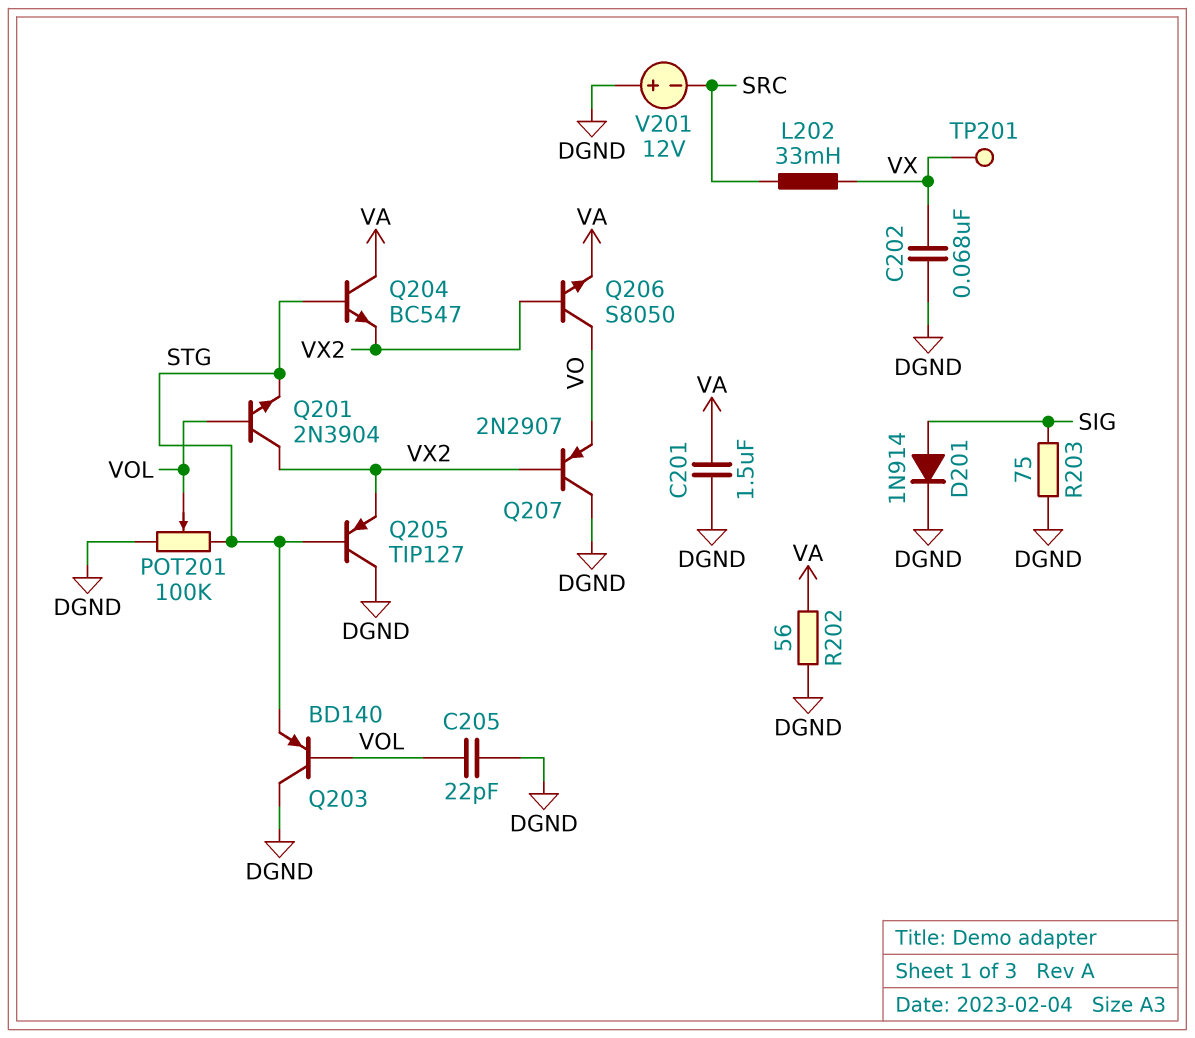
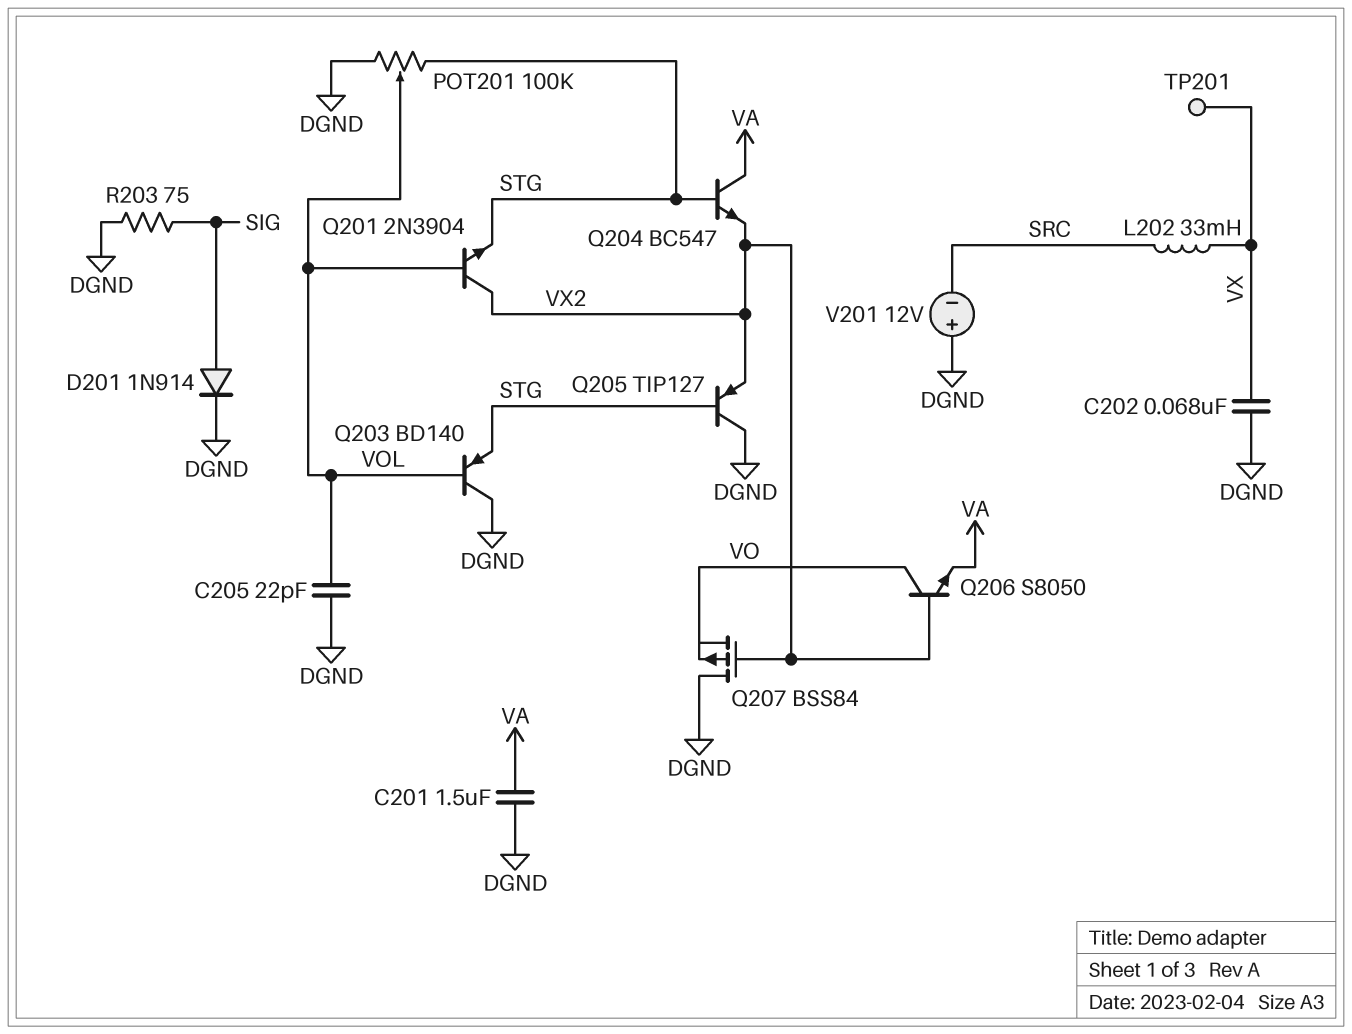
Q207: PNP 2N2907 (B VX2, C DGND, E VO) -> PMOS BSS84 (G VX2, D DGND, S VO)
R202: 56 (DGND, VA) -> none

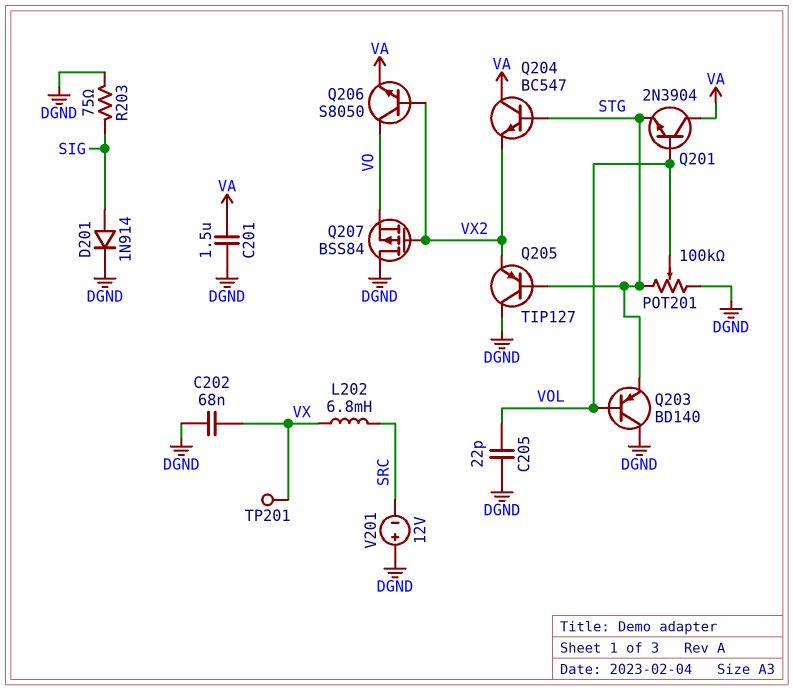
L202: 33mH (SRC, VX) -> 6.8mH (SRC, VX)
Q201: NPN 2N3904 (B VOL, C VX2, E STG) -> NPN 2N3904 (B VOL, C VA, E STG)

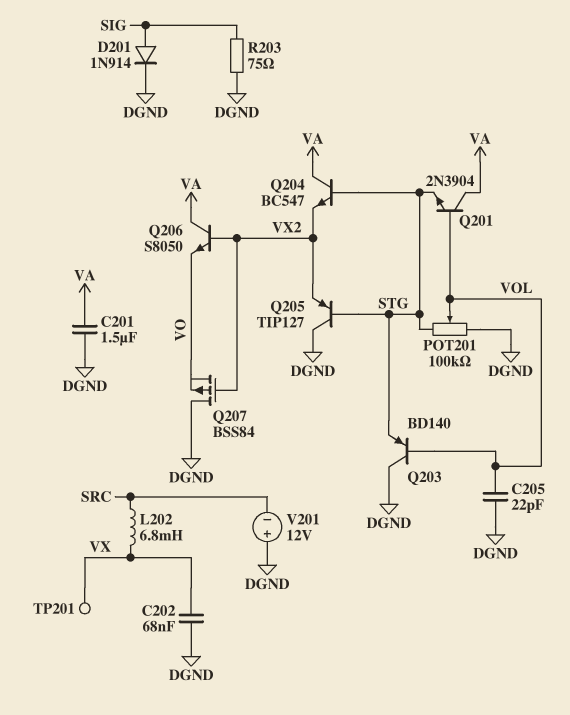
Q206: NPN S8050 (B VX2, C VO, E VA) -> NPN S8050 (B VX2, C VA, E VO)

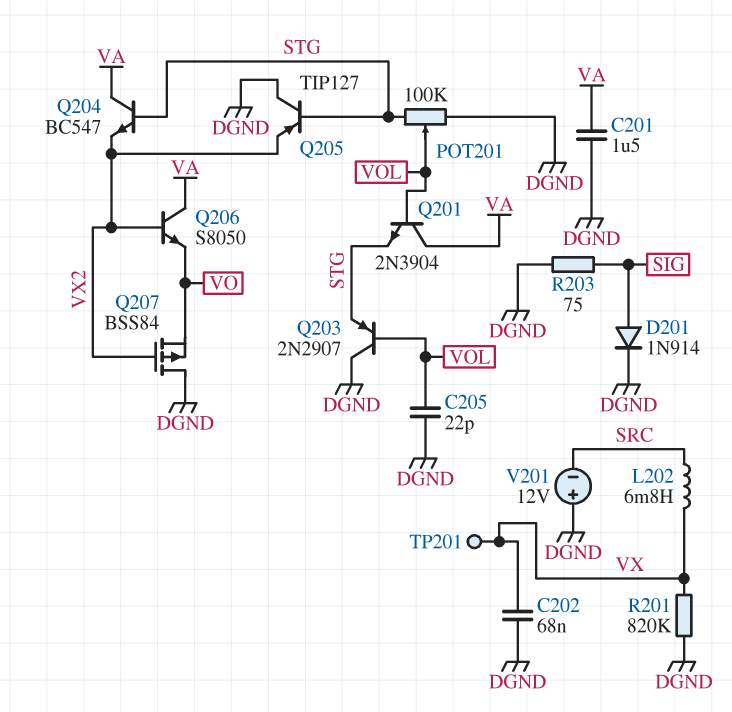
Q203: PNP BD140 (B VOL, C DGND, E STG) -> PNP 2N2907 (B VOL, C DGND, E STG)
R201: none -> 820k (DGND, VX)

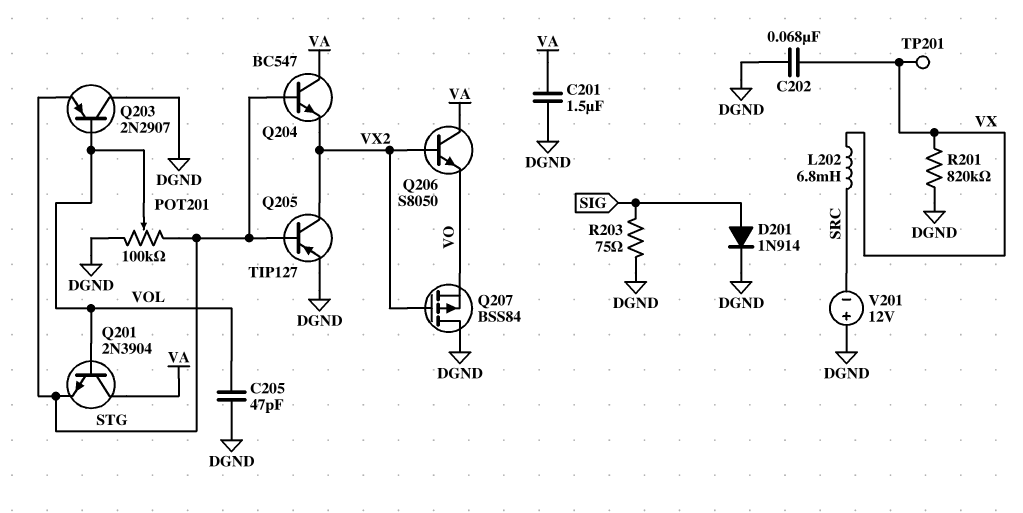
C205: 22pF (DGND, VOL) -> 47pF (DGND, VOL)
Q205: PNP TIP127 (B STG, C DGND, E VX2) -> PNP TIP127 (B STG, C VX2, E DGND)

